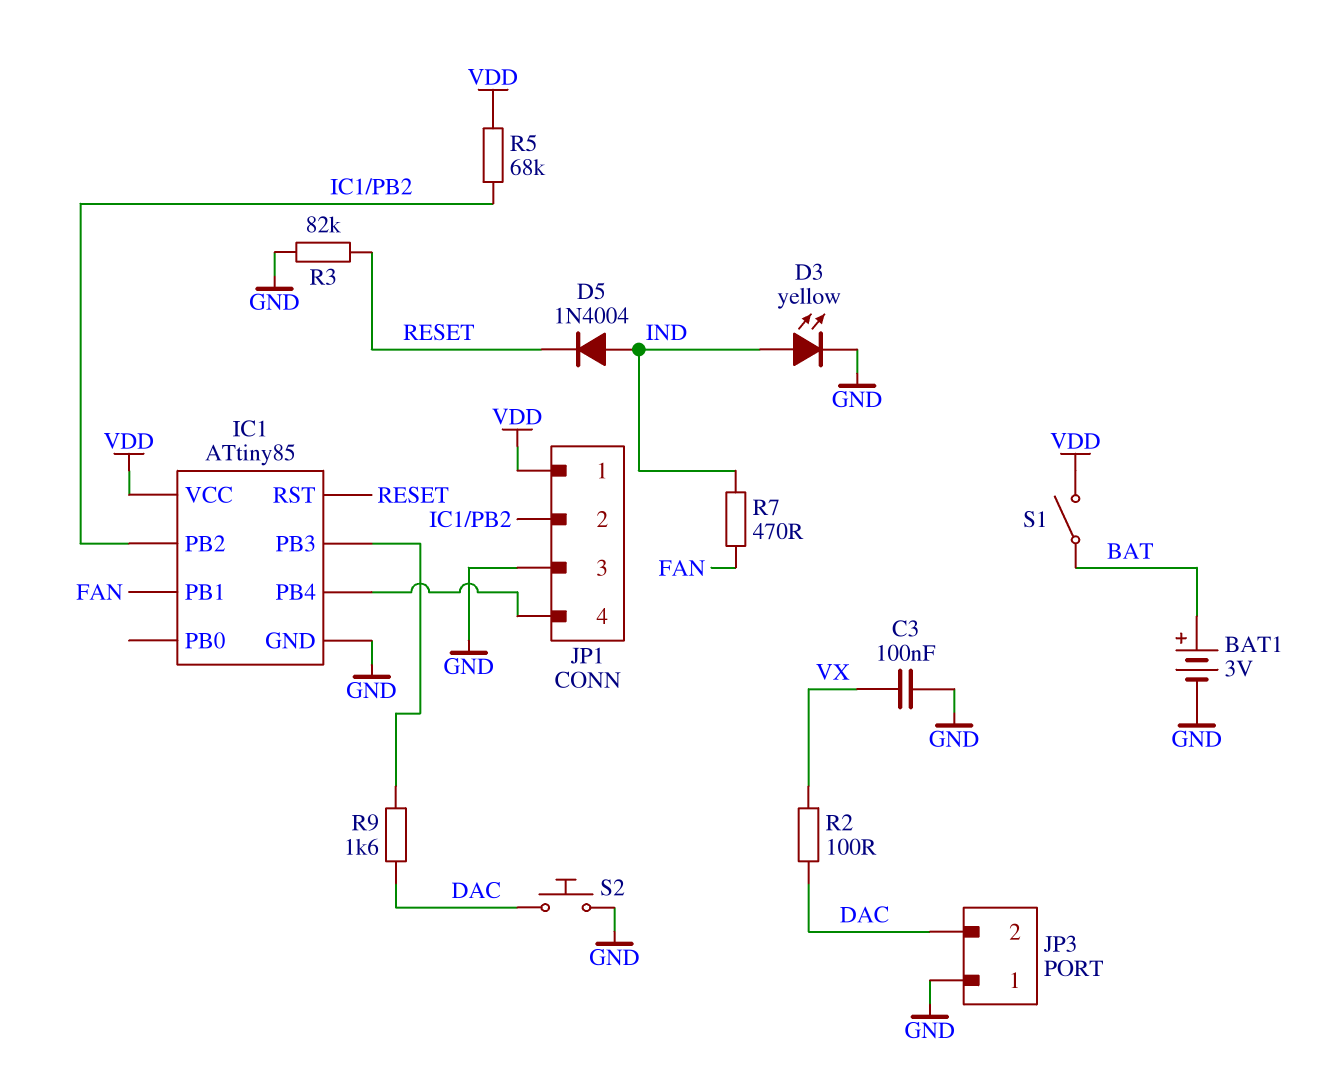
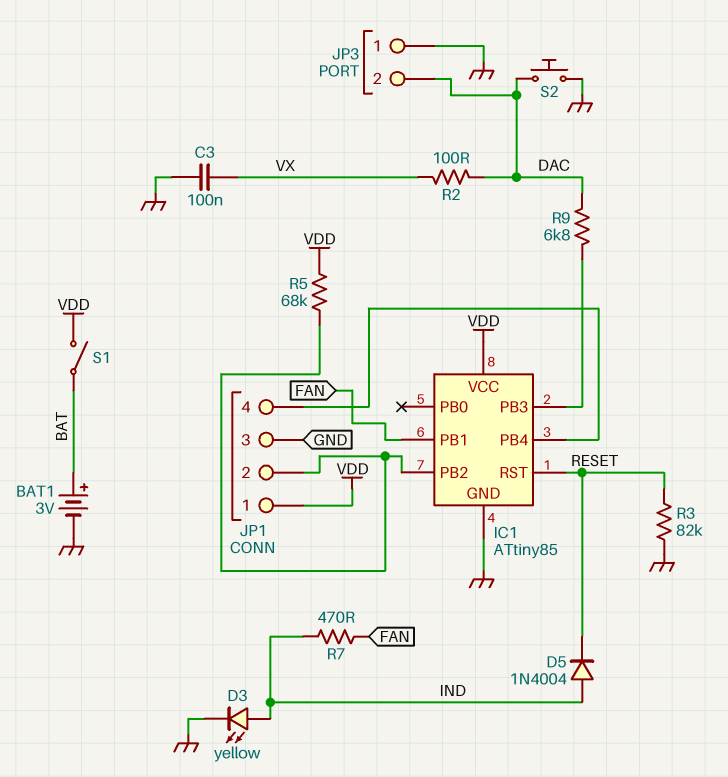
R9: 1.6k (DAC, IC1/PB3) -> 6.8k (DAC, IC1/PB3)

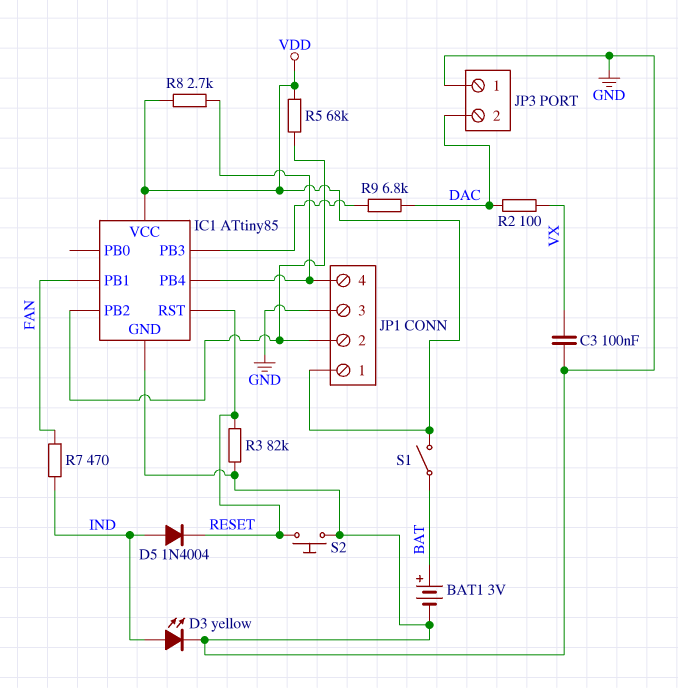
R8: none -> 2.7k (IC1/PB4, VDD)
S2: button (DAC, GND) -> button (GND, RESET)

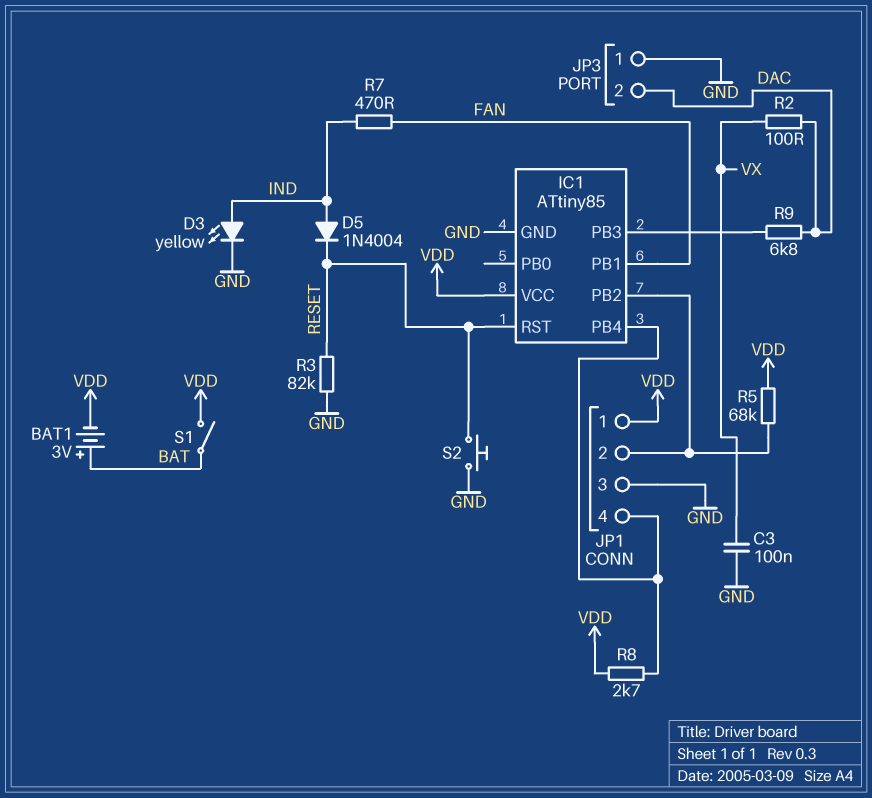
BAT1: 3V (plus BAT, minus GND) -> 3V (plus BAT, minus VDD)

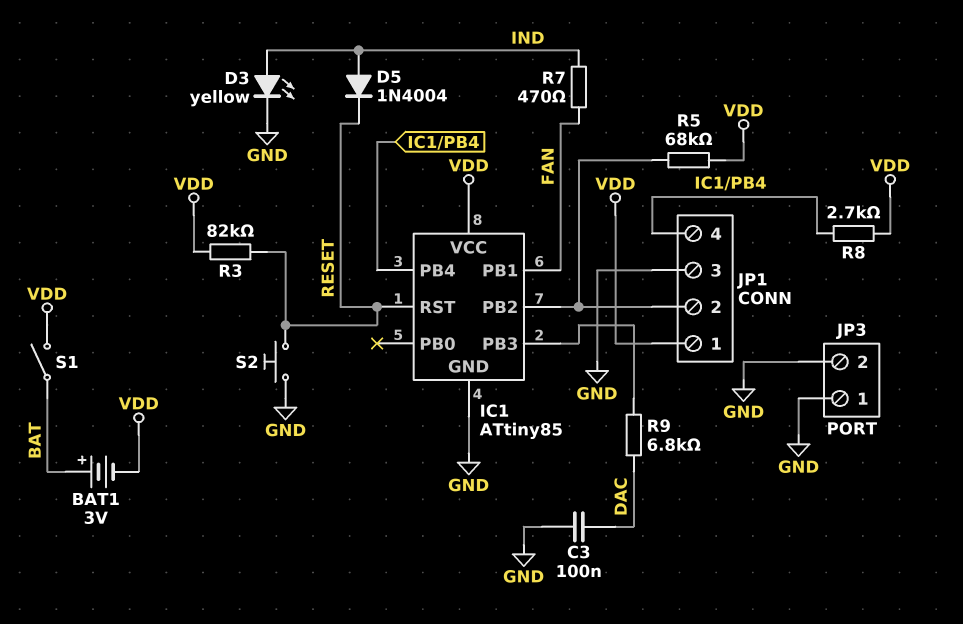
C3: 100nF (GND, VX) -> 100nF (DAC, GND)
JP3 pin 2: DAC -> GND
R2: 100 (DAC, VX) -> none
R3: 82k (GND, RESET) -> 82k (RESET, VDD)

